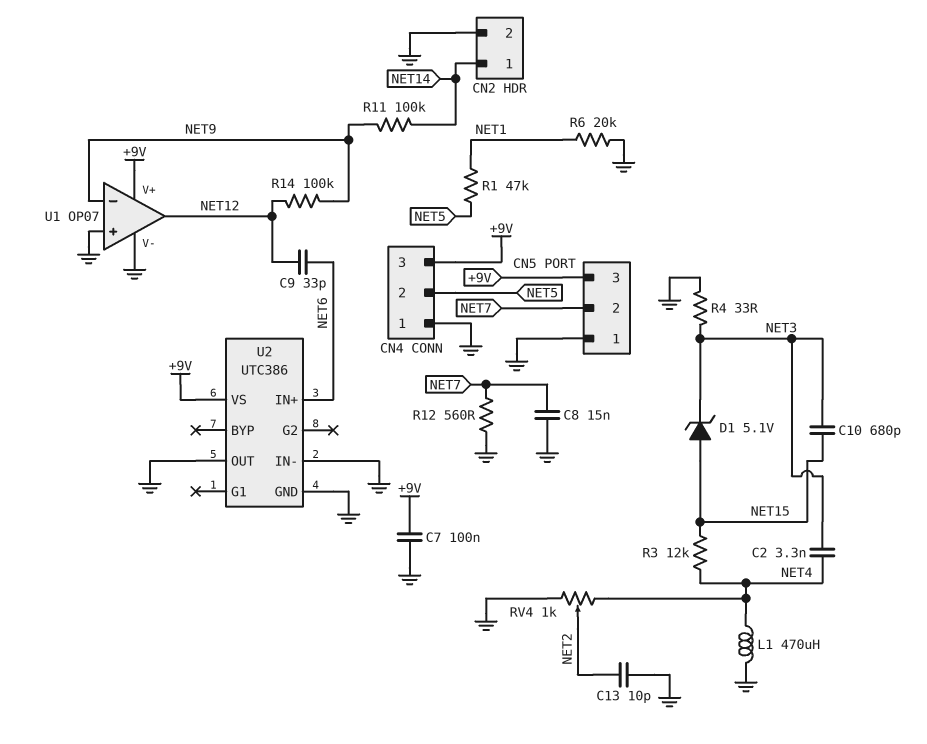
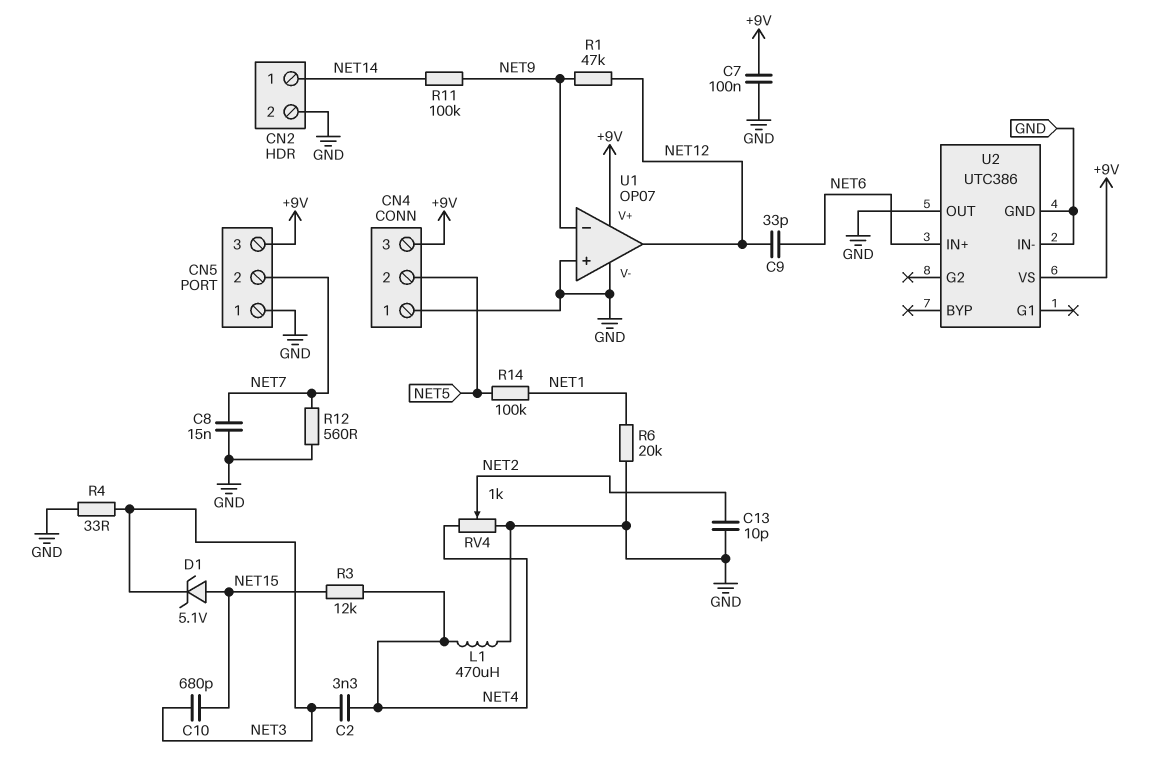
R1: 47k (NET1, NET5) -> 47k (NET9, NET12)
R14: 100k (NET9, NET12) -> 100k (NET1, NET5)

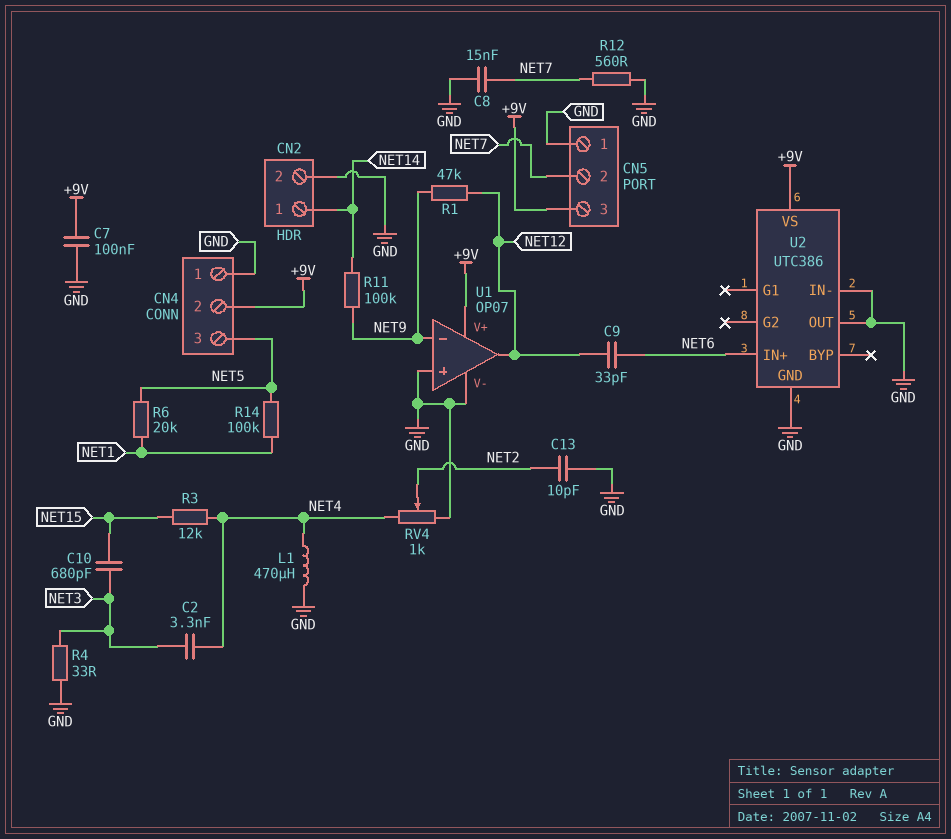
CN4 pin 2: NET5 -> +9V
CN4 pin 3: +9V -> NET5
D1: zener 5.1V (A NET15, K NET3) -> none
R6: 20k (GND, NET1) -> 20k (NET1, NET5)

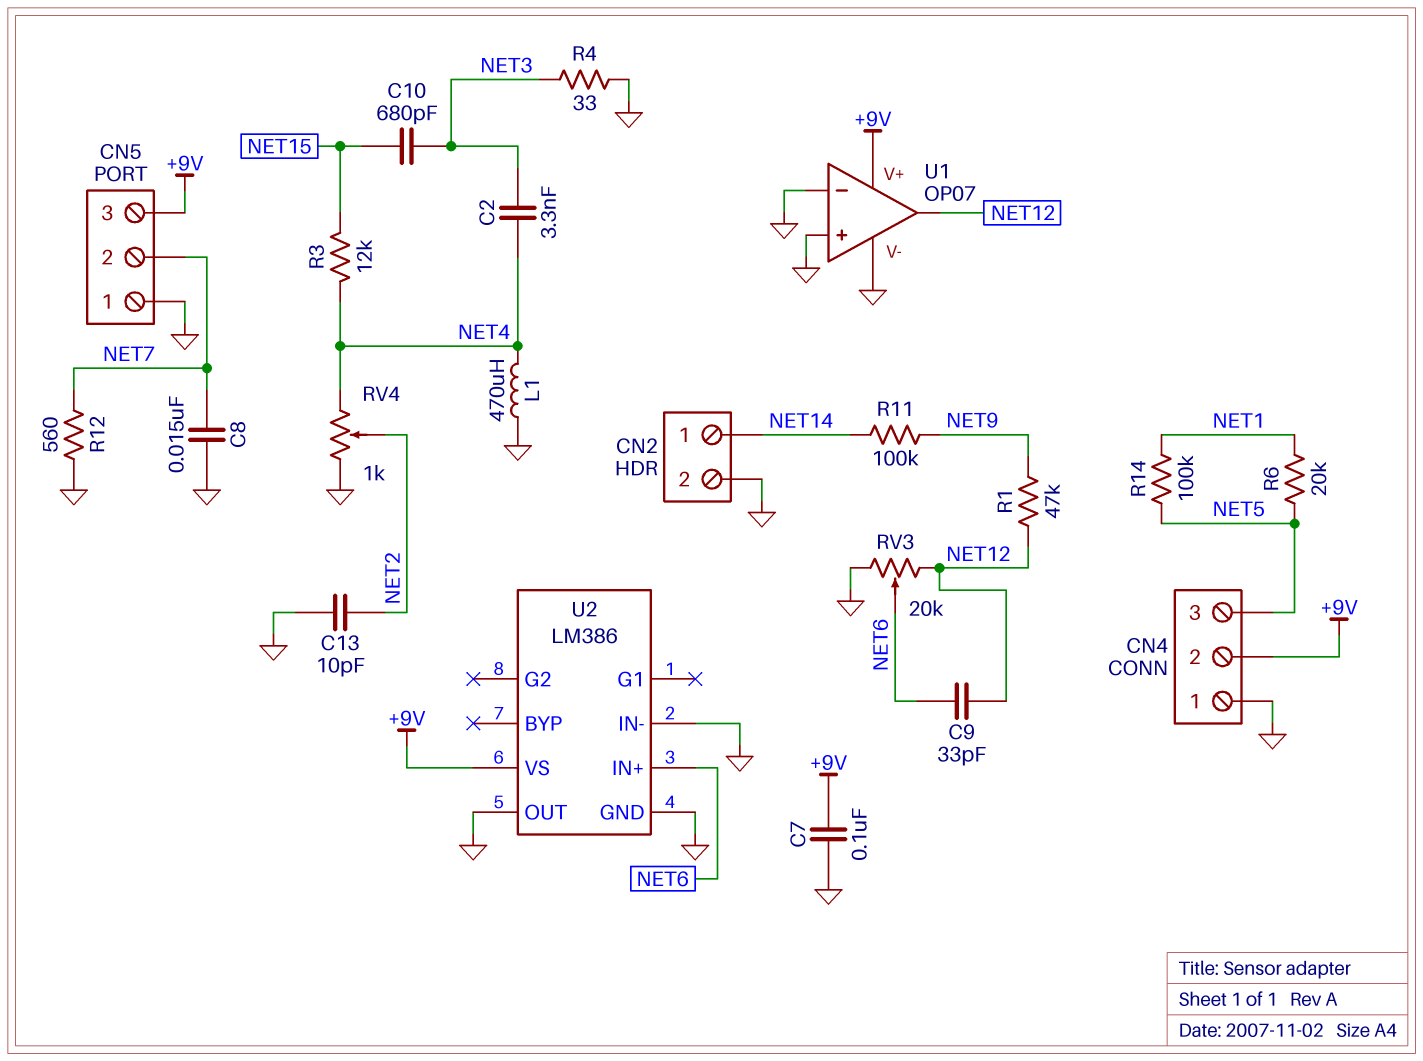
RV3: none -> 20k (GND, NET12, wiper NET6)
U1 pin in-: NET9 -> GND
U2: UTC386 -> LM386

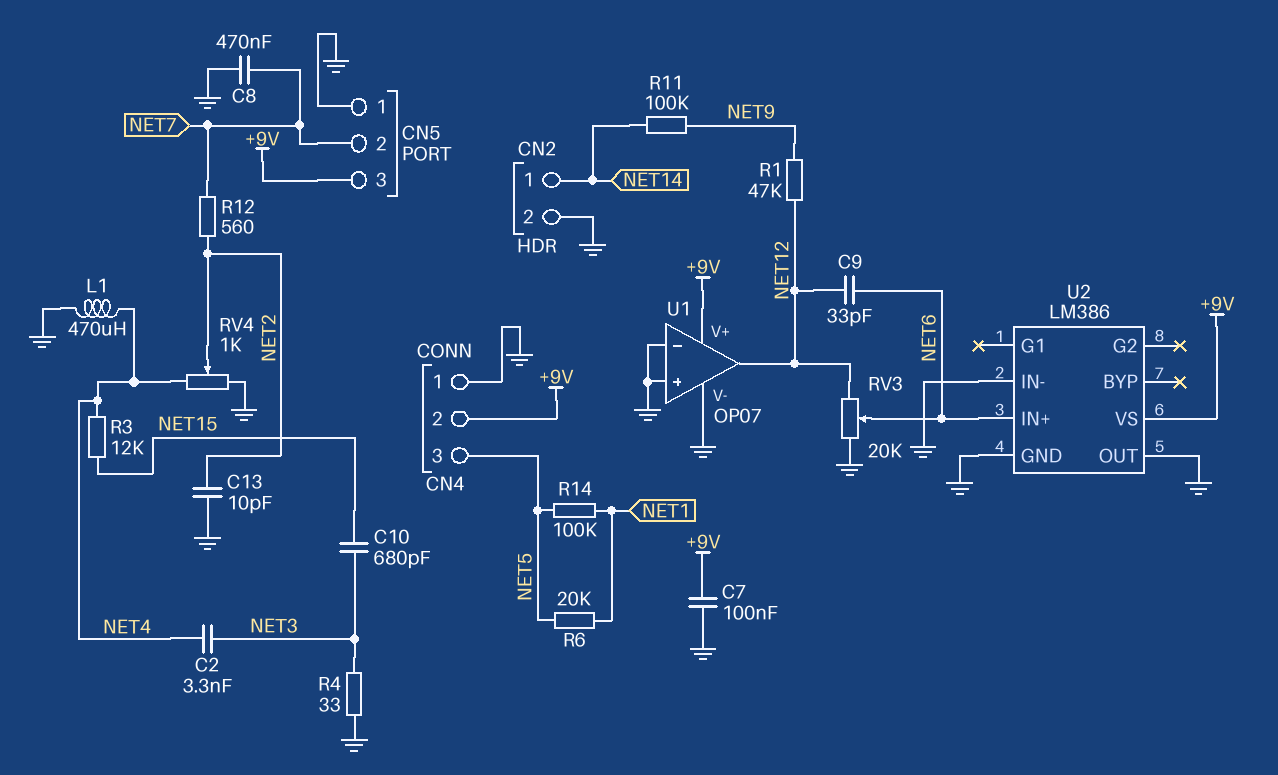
C8: 15nF (GND, NET7) -> 470nF (GND, NET7)
R12: 560 (GND, NET7) -> 560 (NET2, NET7)

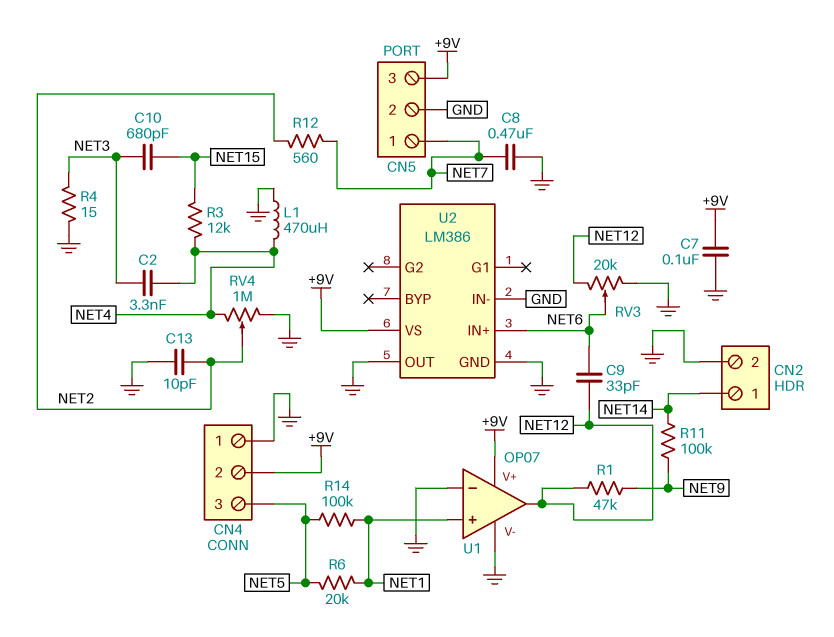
CN5 pin 1: GND -> NET7
CN5 pin 2: NET7 -> GND
R4: 33 (GND, NET3) -> 15 (GND, NET3)
RV4: 1k (GND, NET4, wiper NET2) -> 1M (GND, NET4, wiper NET2)
U1 pin in+: GND -> NET1

